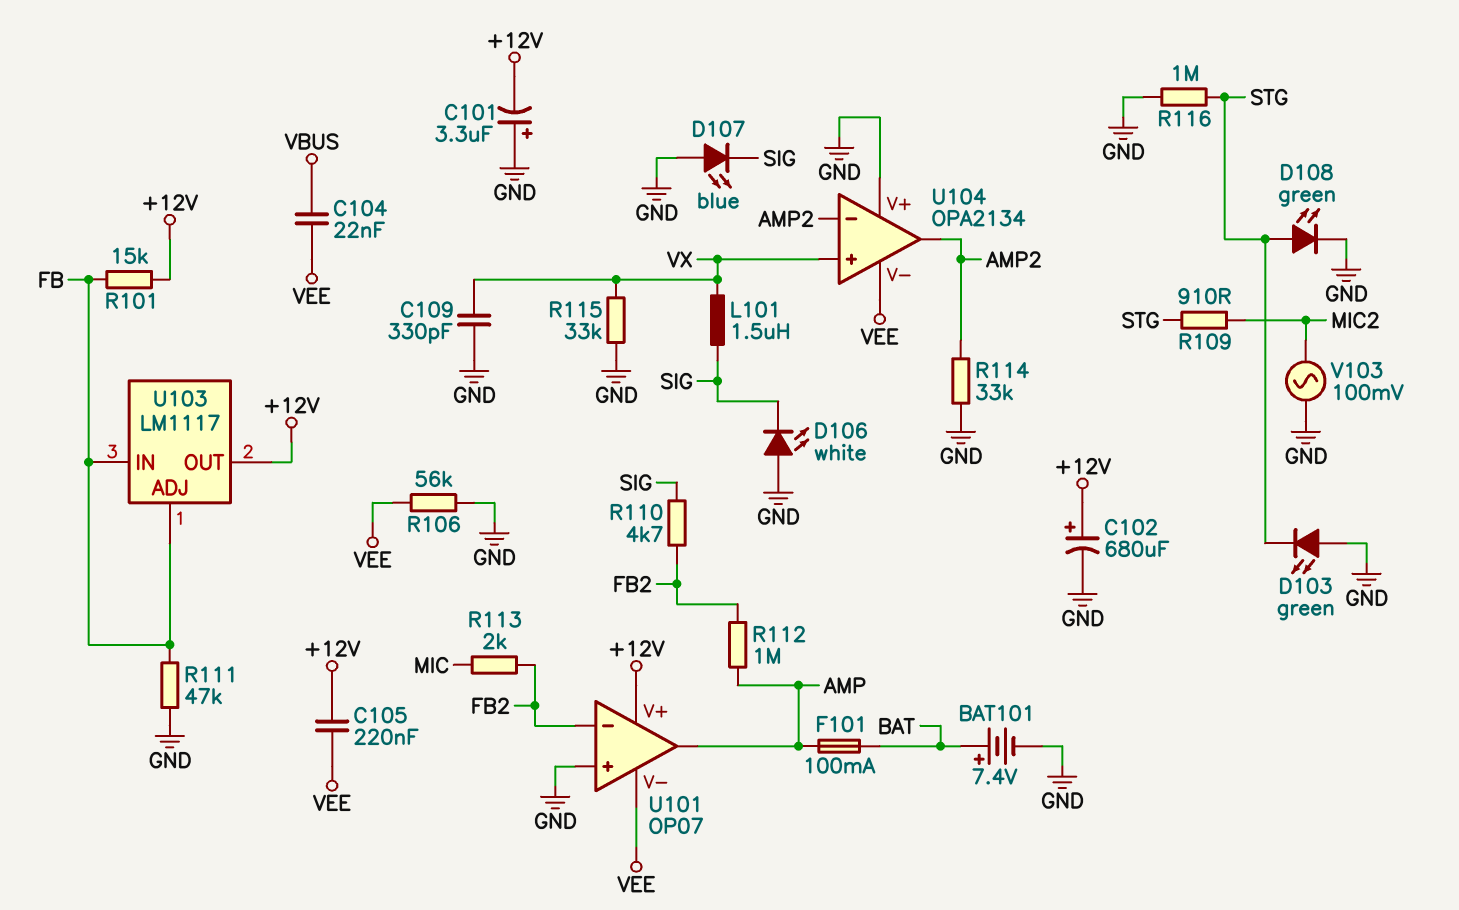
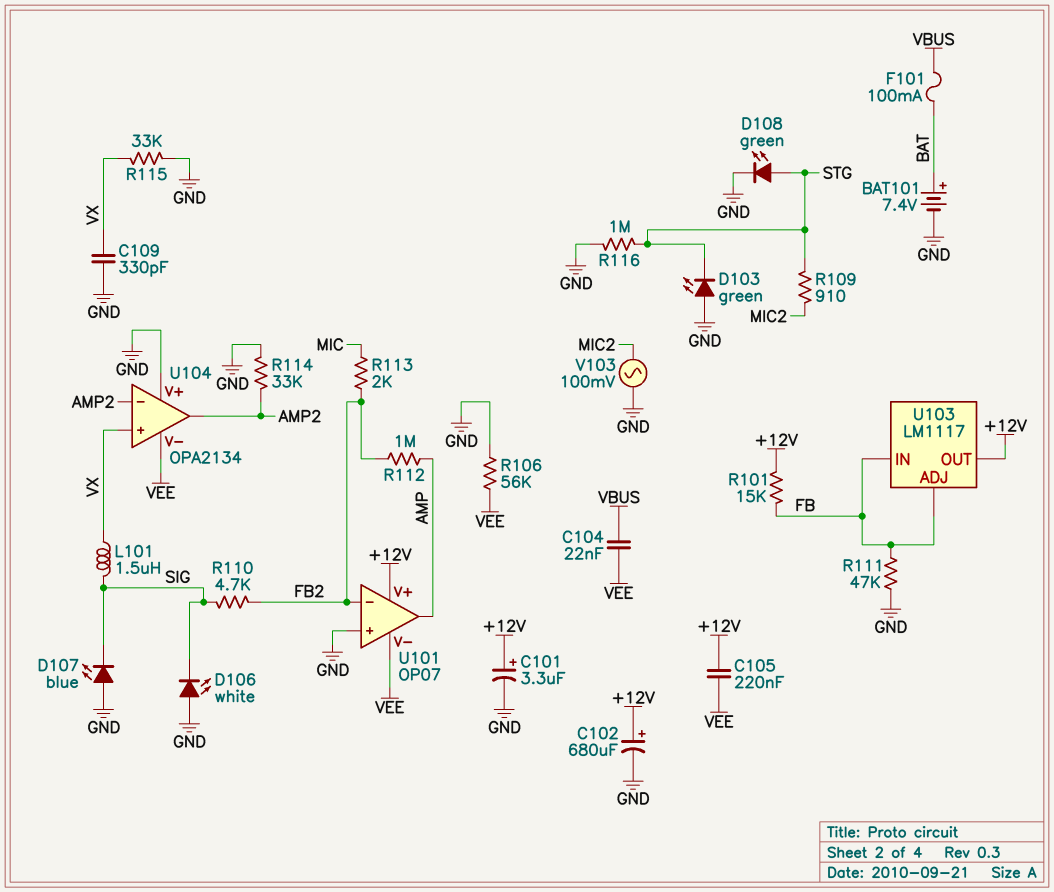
C101: 3.3uF (plus GND, minus +12V) -> 3.3uF (plus +12V, minus GND)
F101: 100mA (AMP, BAT) -> 100mA (BAT, VBUS)

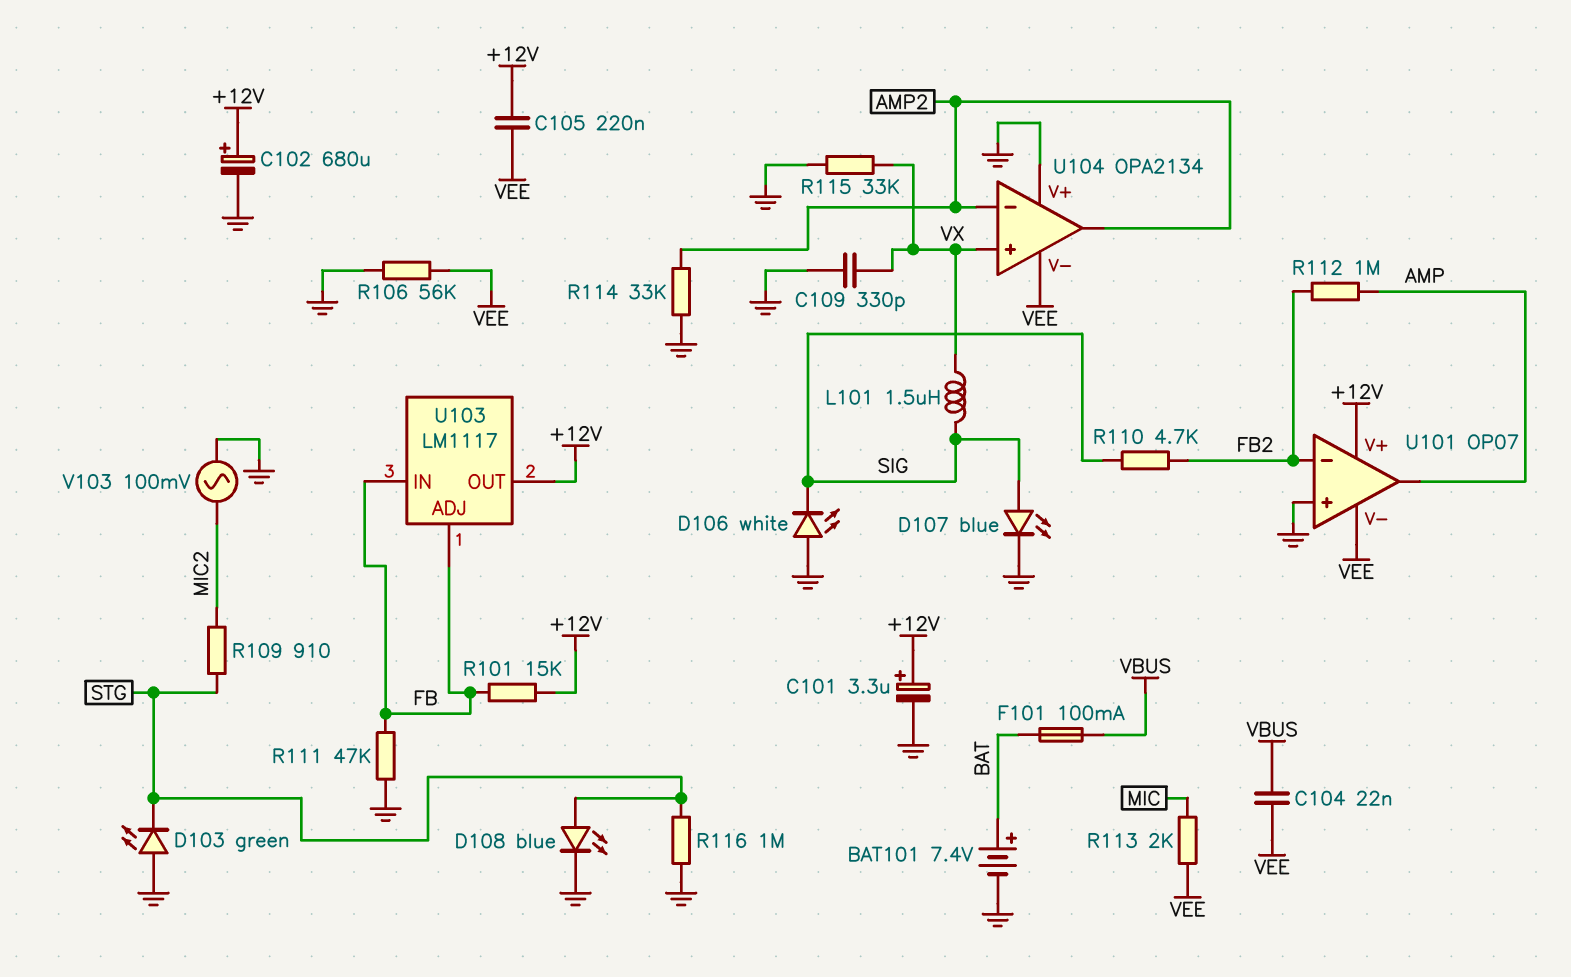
D107: LED blue (A GND, K SIG) -> LED blue (A SIG, K GND)
D108: LED green (A STG, K GND) -> LED blue (A STG, K GND)
R113: 2k (FB2, MIC) -> 2k (MIC, VEE)

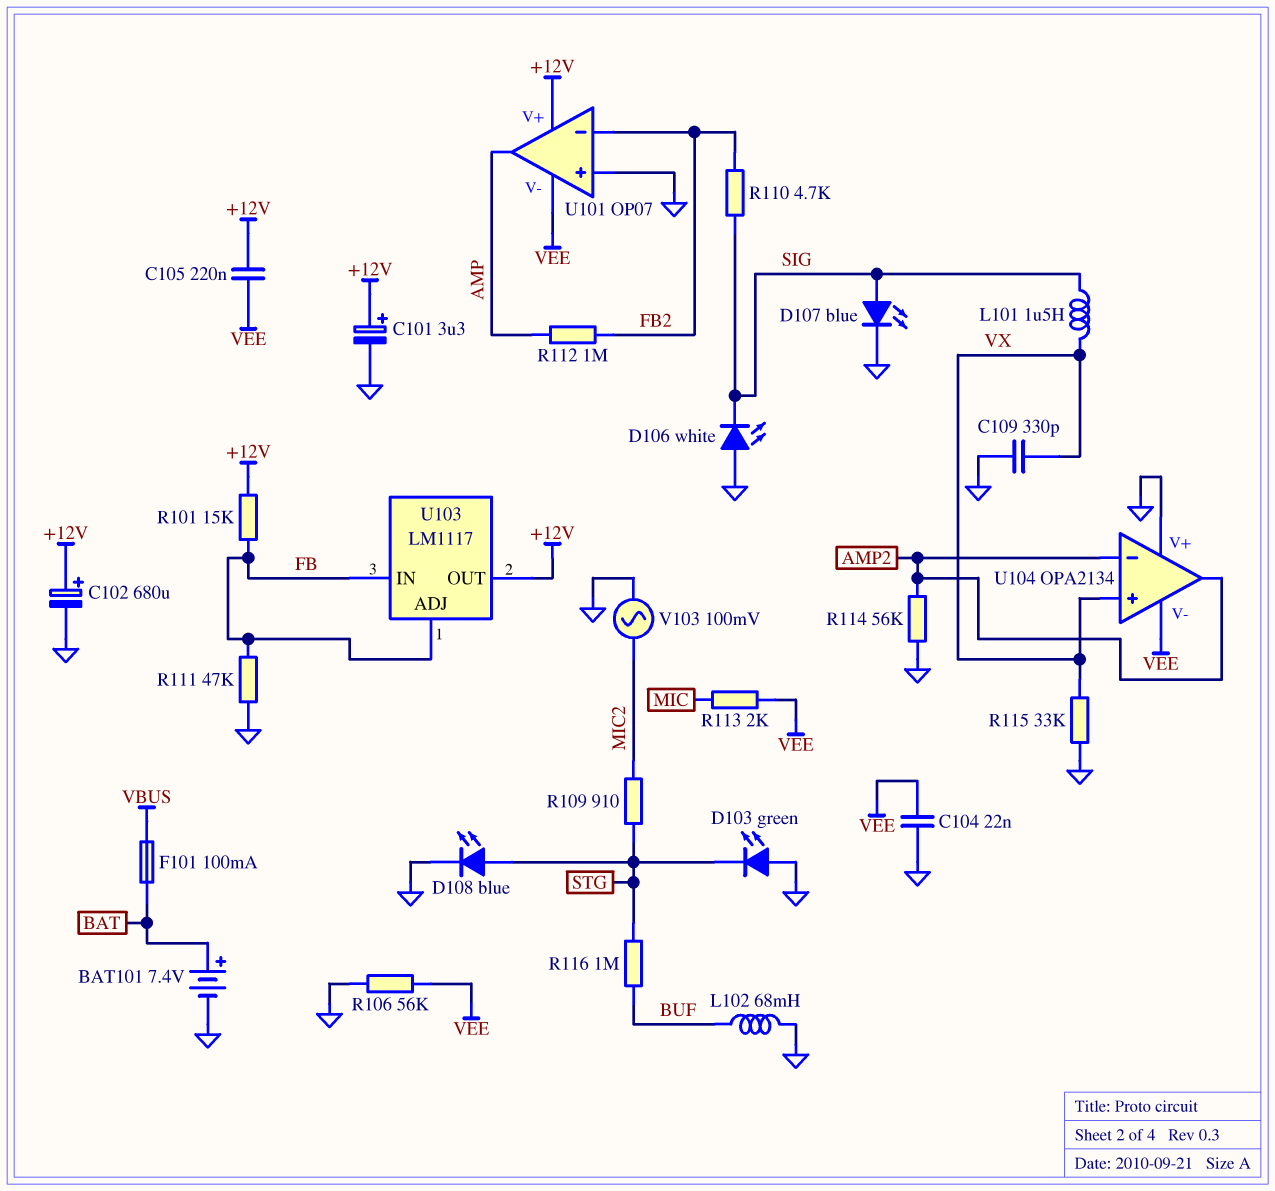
C104: 22nF (VBUS, VEE) -> 22nF (GND, VEE)
L102: none -> 68mH (BUF, GND)
R114: 33k (AMP2, GND) -> 56k (AMP2, GND)
R116: 1M (GND, STG) -> 1M (BUF, STG)

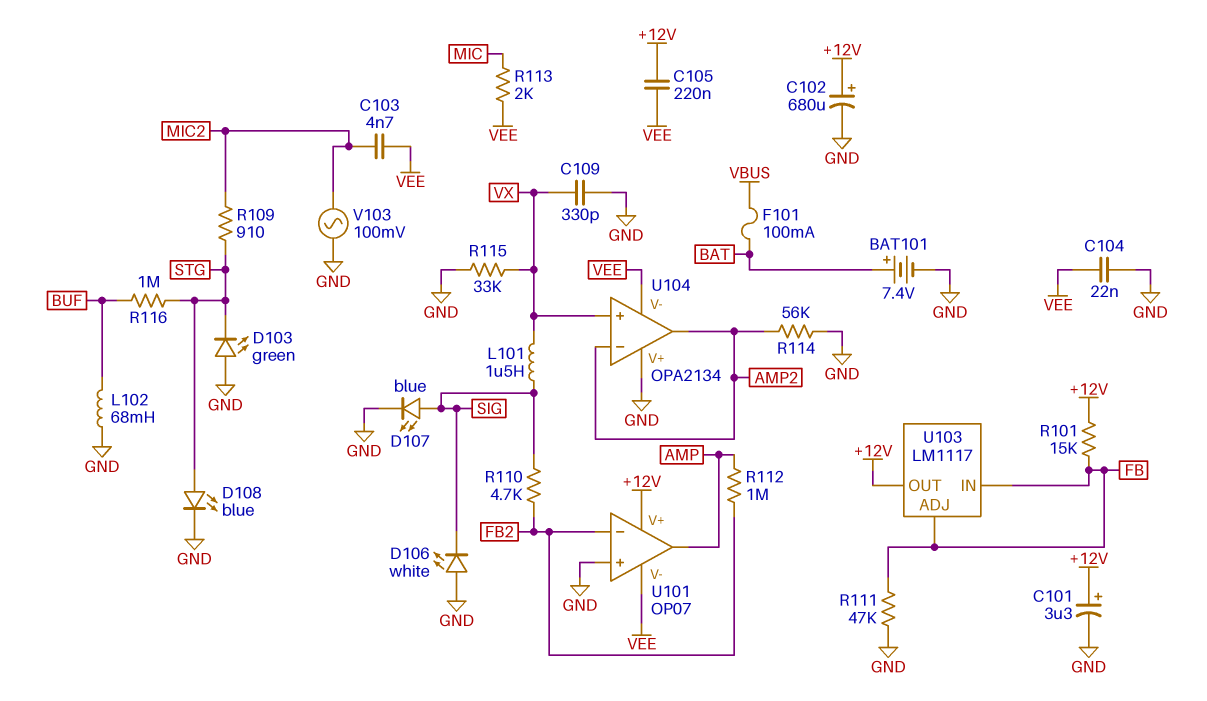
C103: none -> 4.7nF (MIC2, VEE)
R106: 56k (GND, VEE) -> none

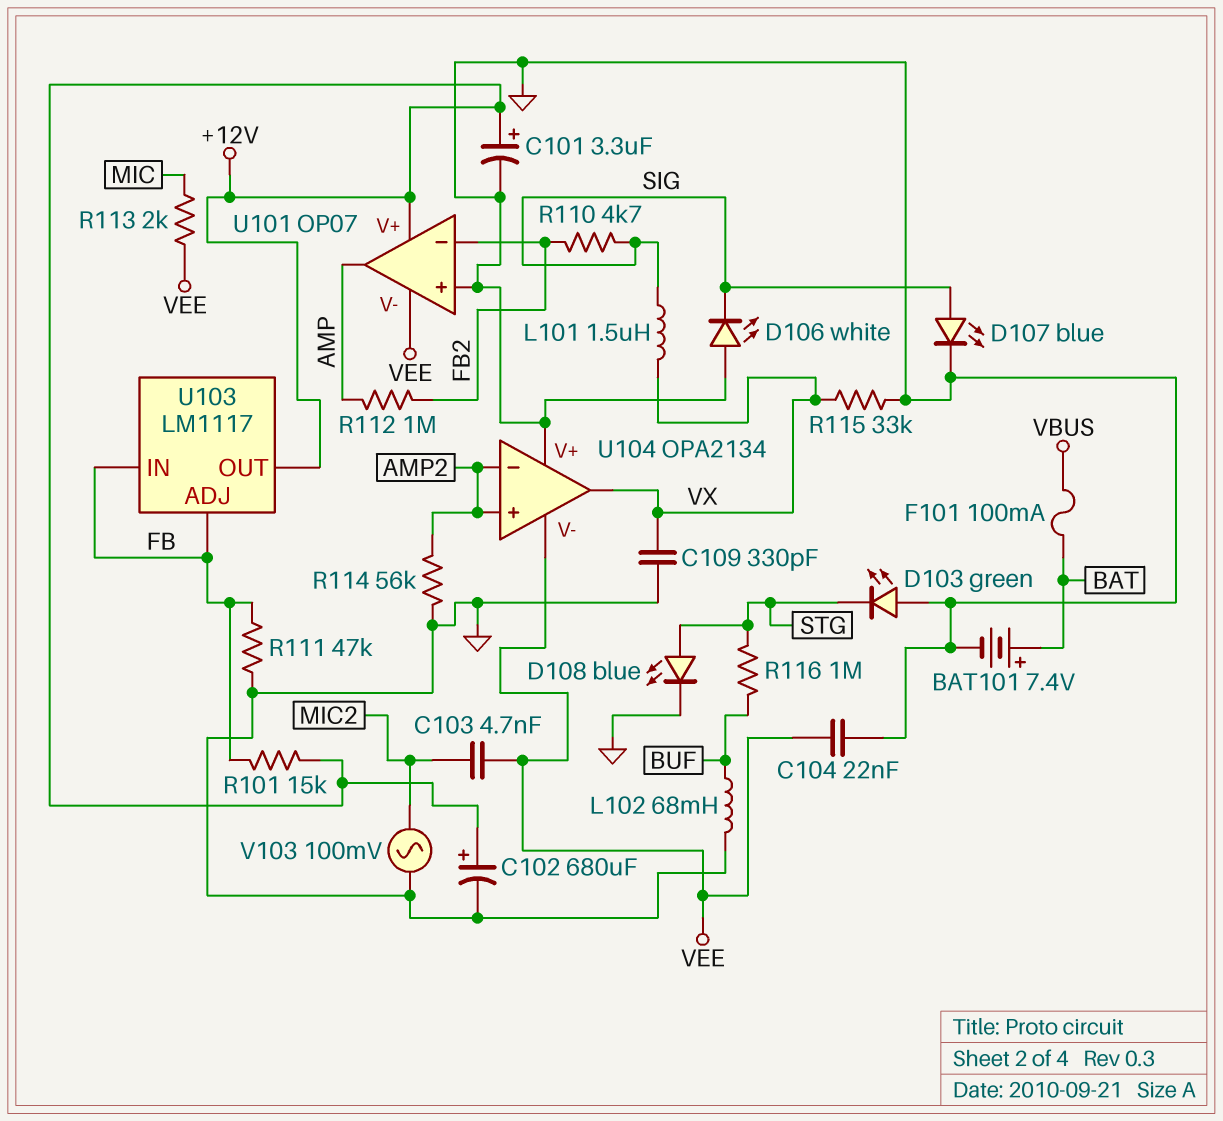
C105: 220nF (+12V, VEE) -> none
R109: 910 (MIC2, STG) -> none
U104 pin in+: VX -> AMP2
U104 pin out: AMP2 -> VX

